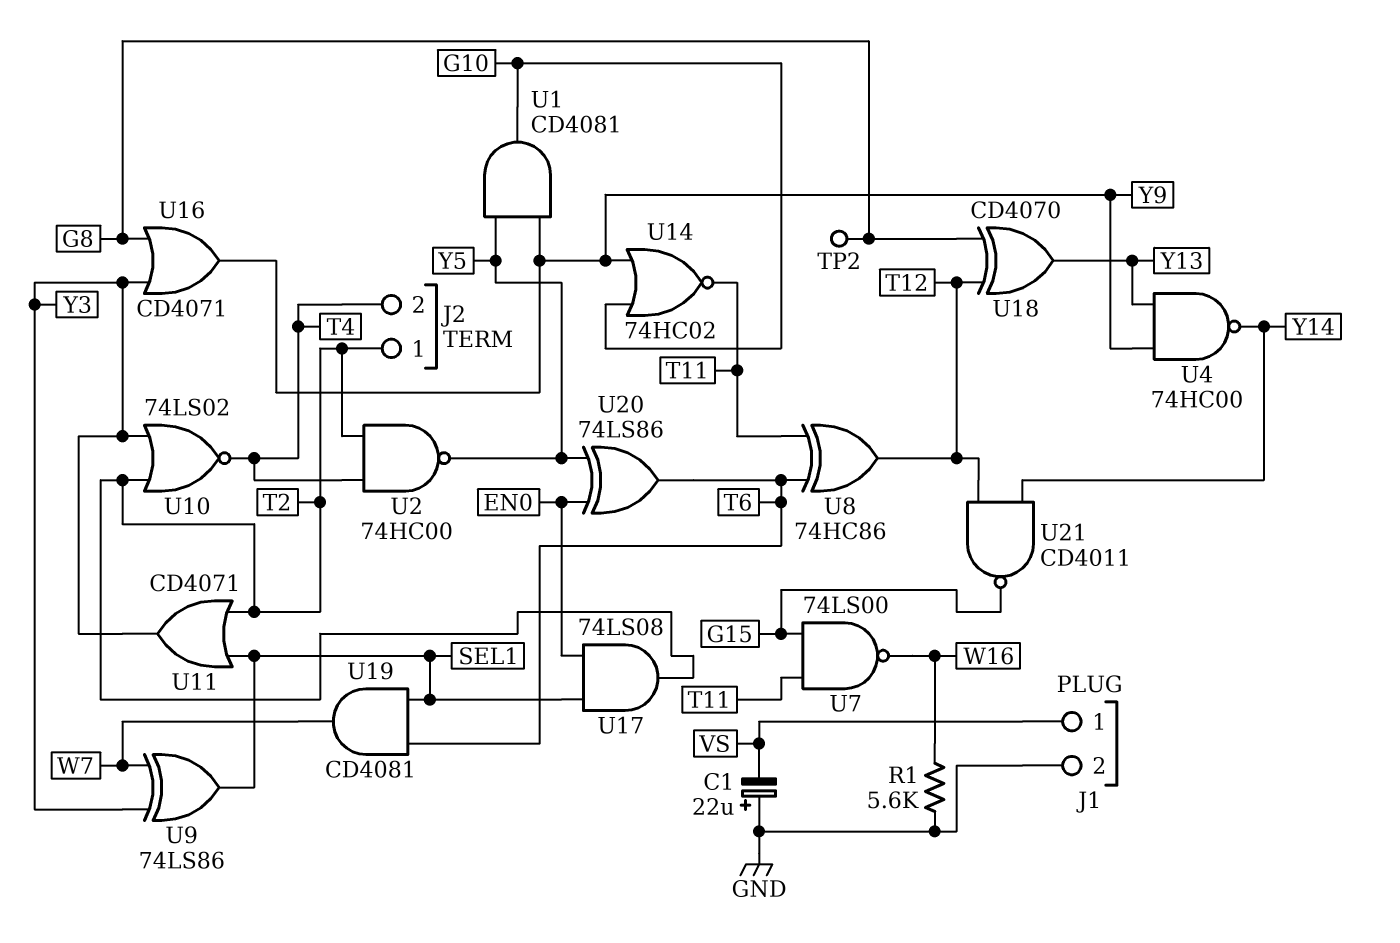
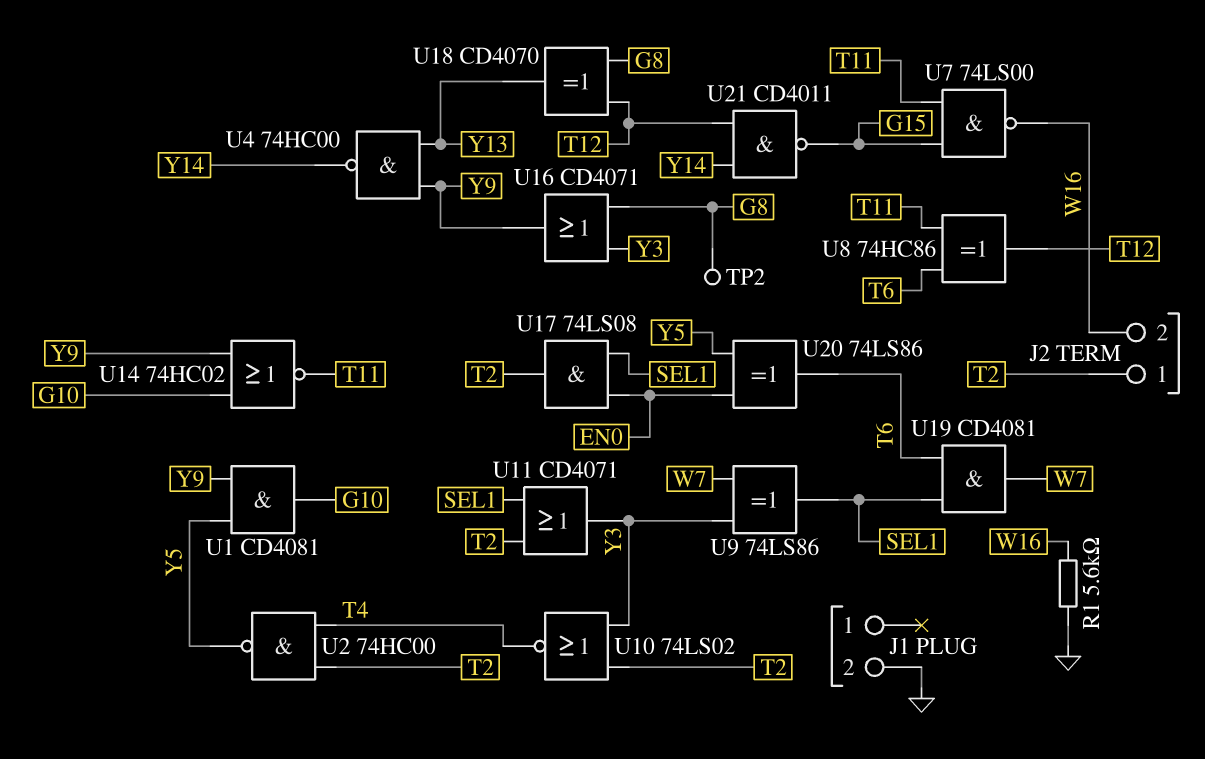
C1: 22uF (plus GND, minus VS) -> none
J1 pin 1: VS -> none
J2 pin 2: T4 -> W16

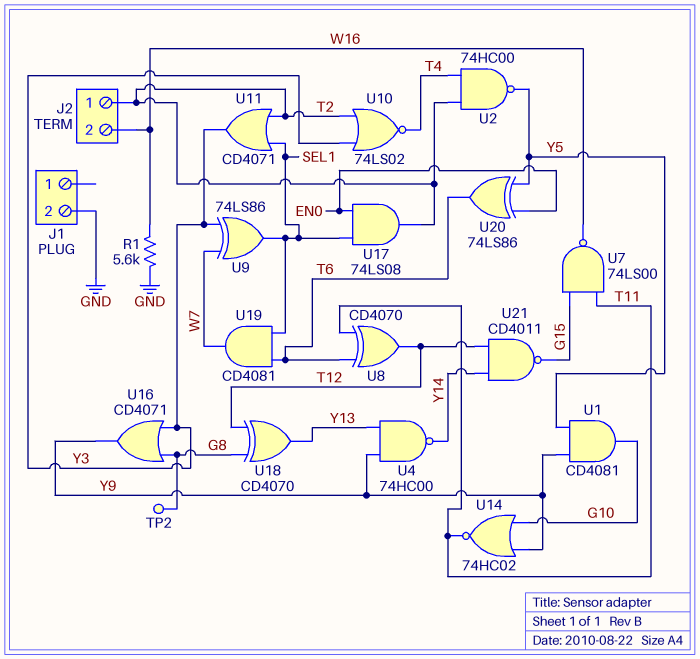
U8: XOR 74HC86 (in T6, in T11, out T12) -> XOR CD4070 (in T6, in T11, out T12)

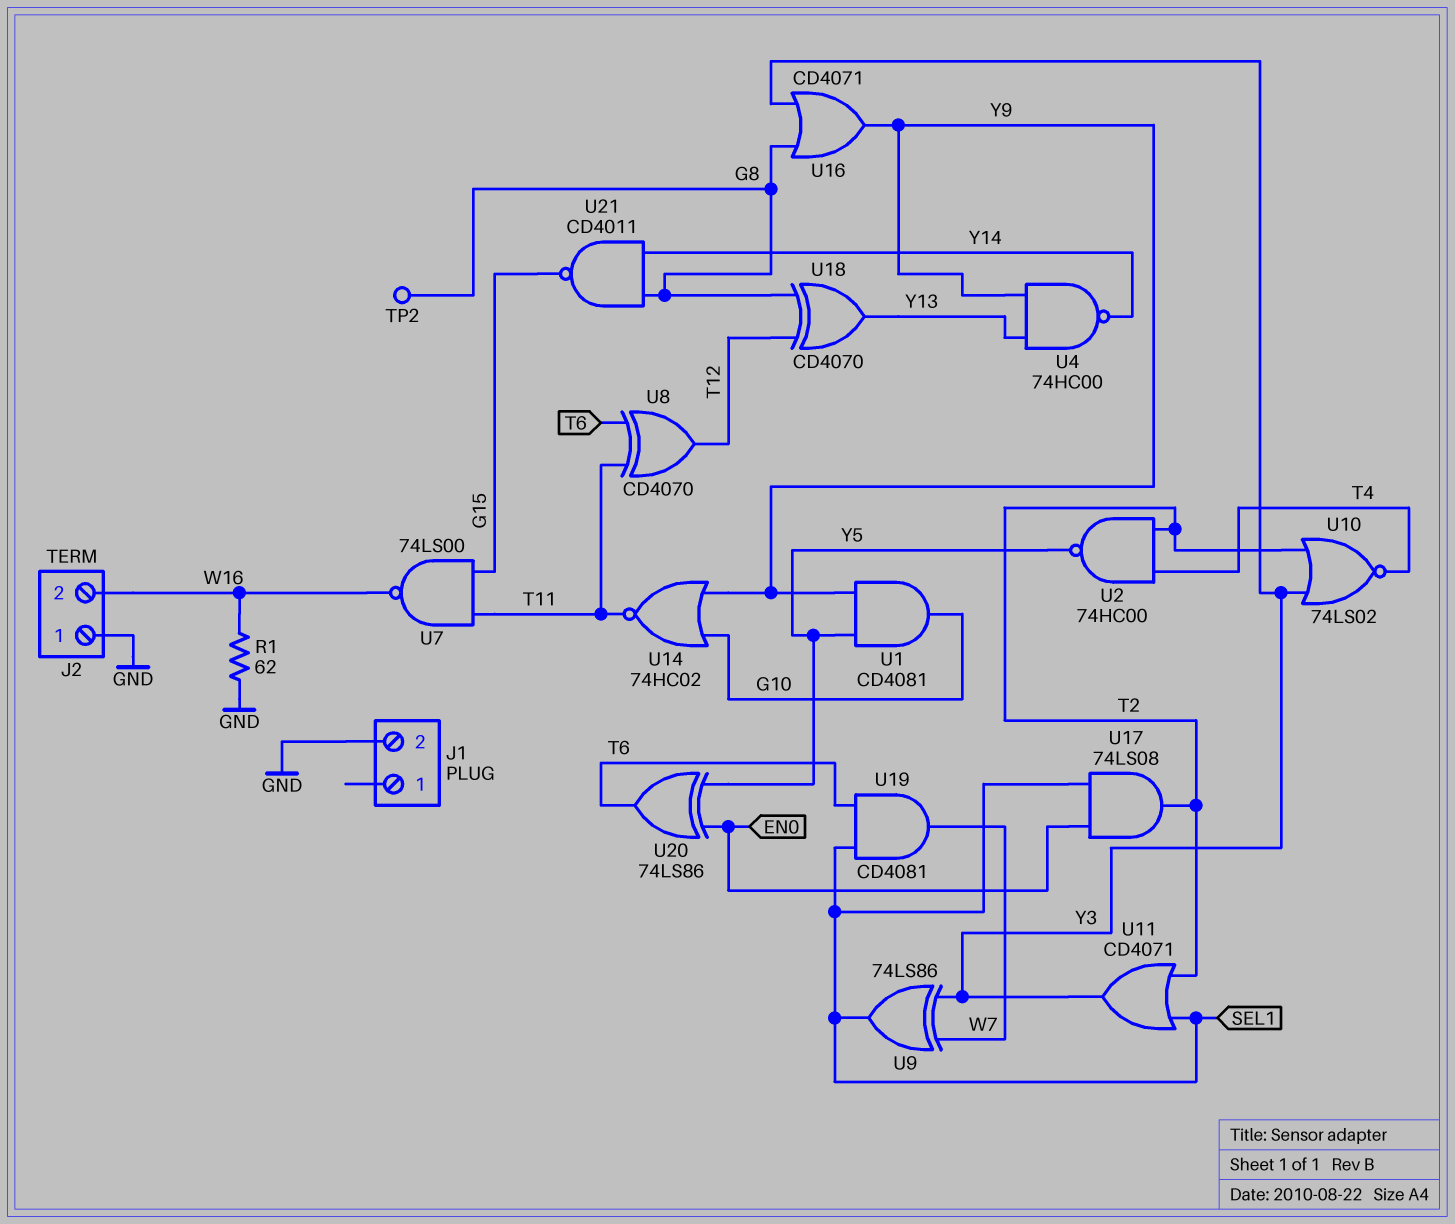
J2 pin 1: T2 -> GND
R1: 5.6k (GND, W16) -> 62 (GND, W16)
U21: NAND CD4011 (in T12, in Y14, out G15) -> NAND CD4011 (in G8, in Y14, out G15)

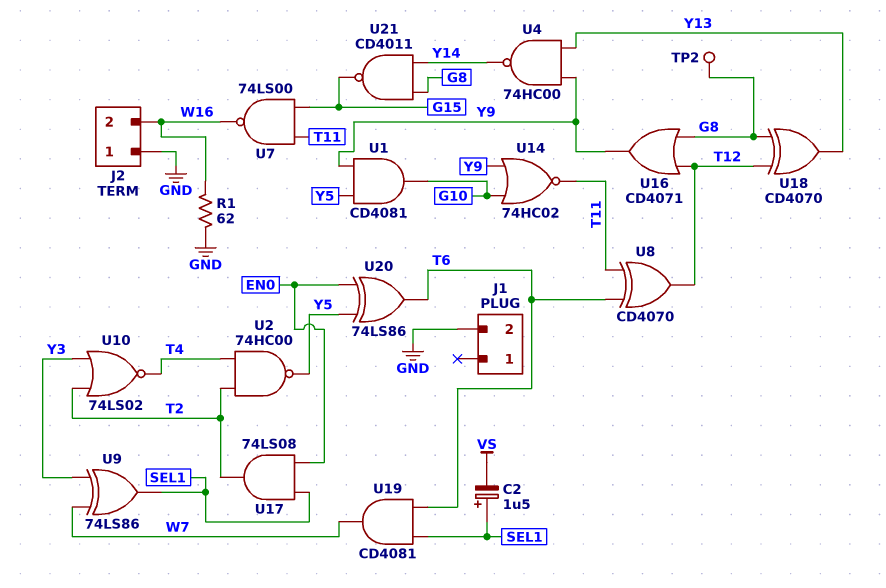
C2: none -> 1.5uF (plus SEL1, minus VS)
U11: OR CD4071 (in SEL1, in T2, out Y3) -> none
U16: OR CD4071 (in G8, in Y3, out Y9) -> OR CD4071 (in G8, in T12, out Y9)

